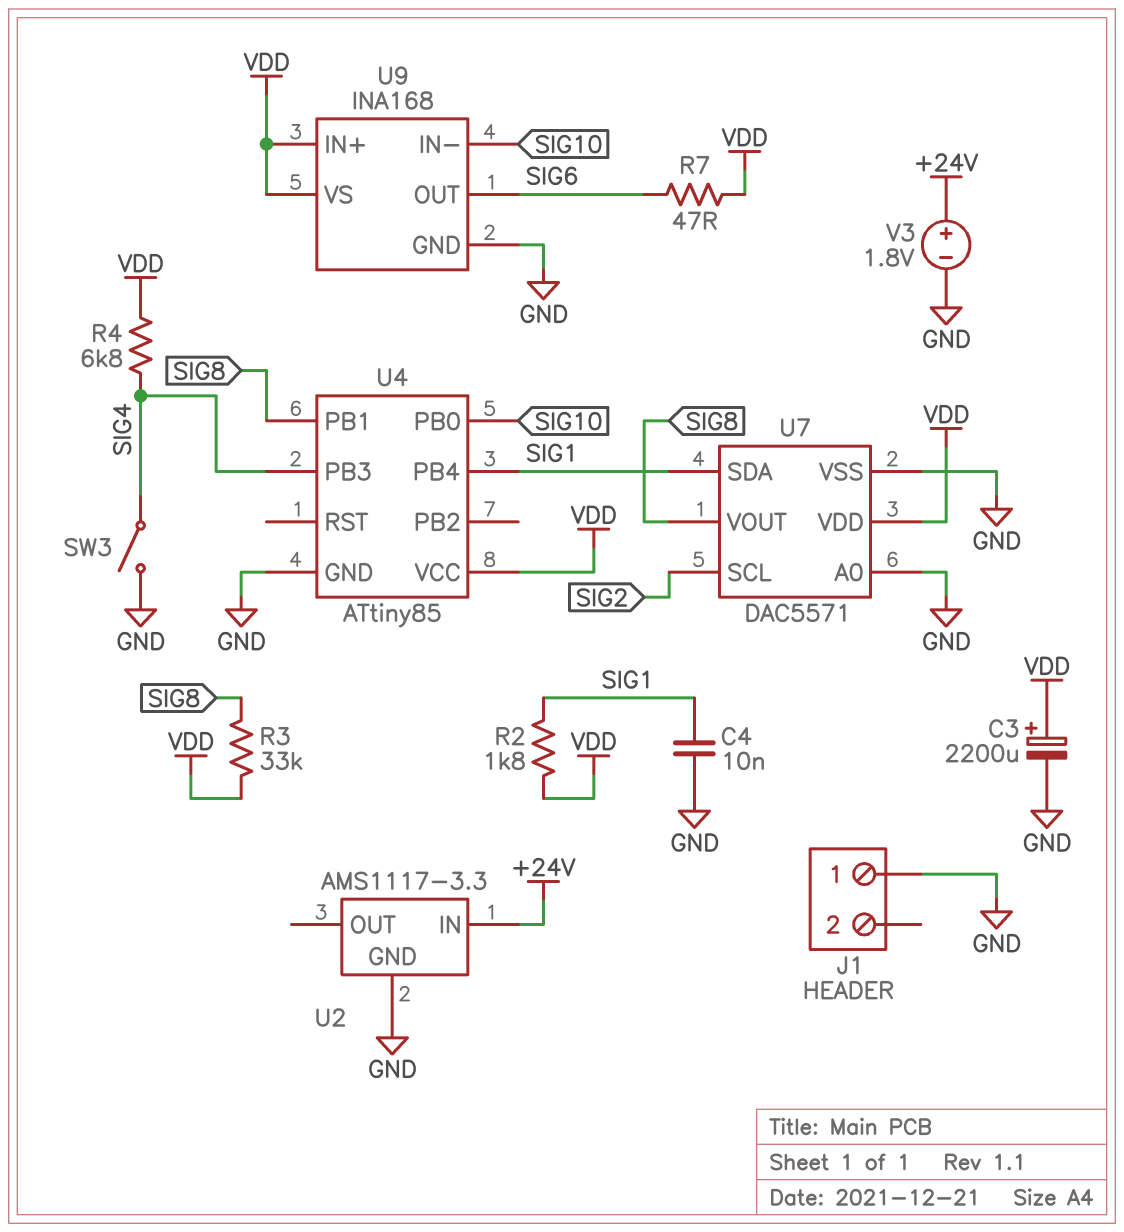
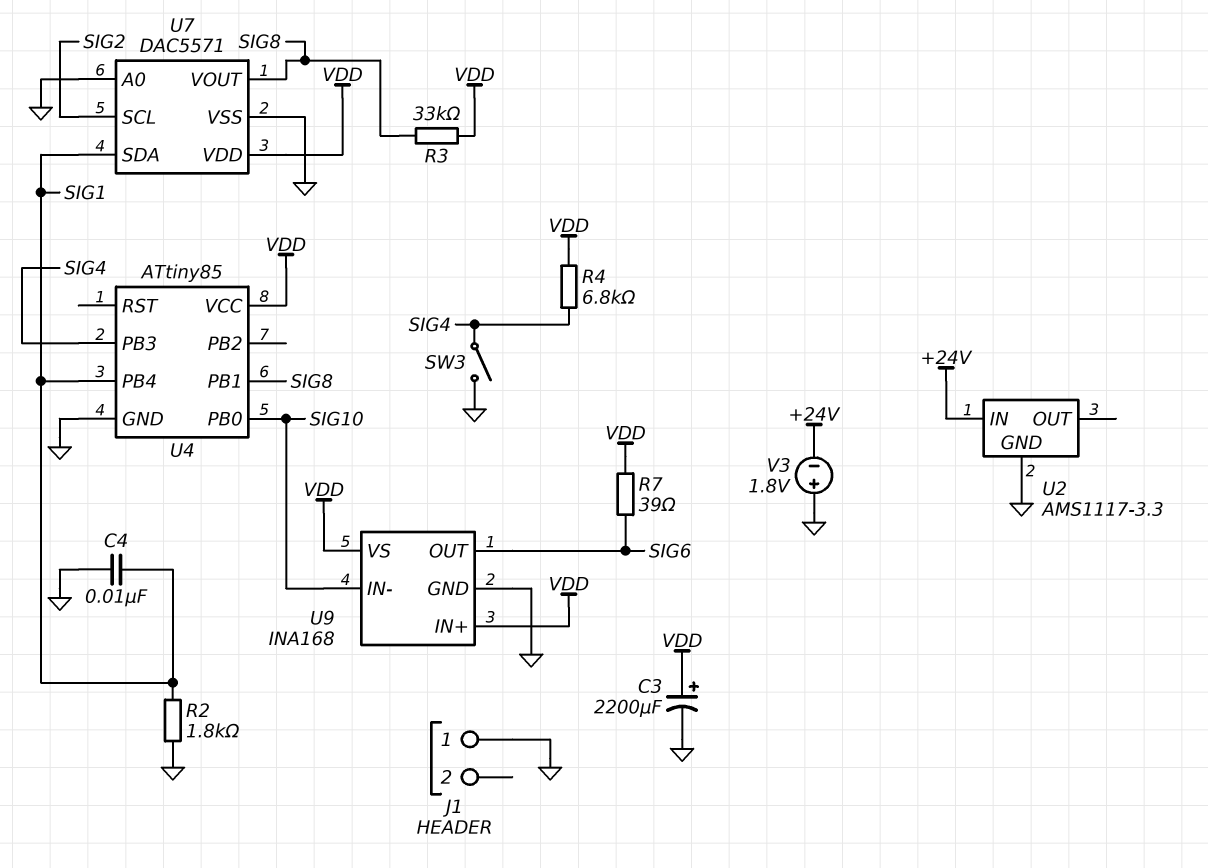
R2: 1.8k (SIG1, VDD) -> 1.8k (GND, SIG1)
R7: 47 (SIG6, VDD) -> 39 (SIG6, VDD)
V3: 1.8V (plus +24V, minus GND) -> 1.8V (plus GND, minus +24V)

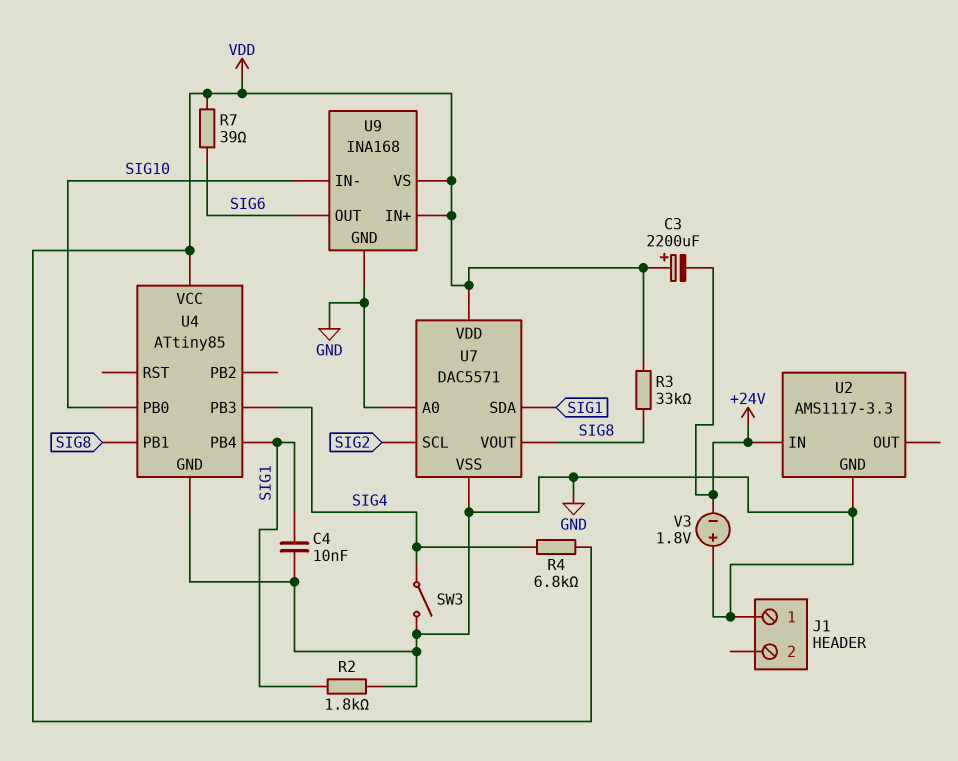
C3: 2200uF (plus VDD, minus GND) -> 2200uF (plus VDD, minus +24V)

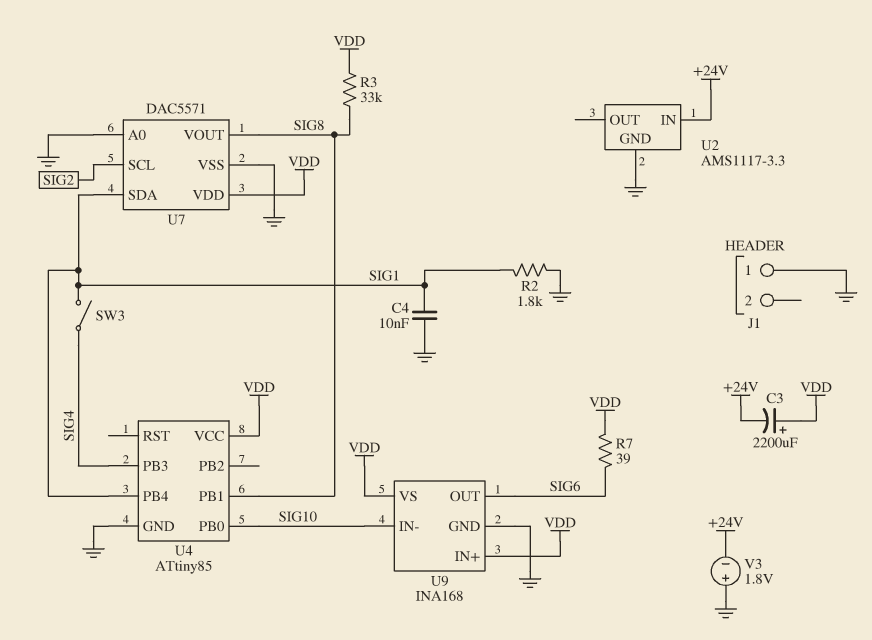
R4: 6.8k (SIG4, VDD) -> none
SW3: switch (GND, SIG4) -> switch (SIG1, SIG4)

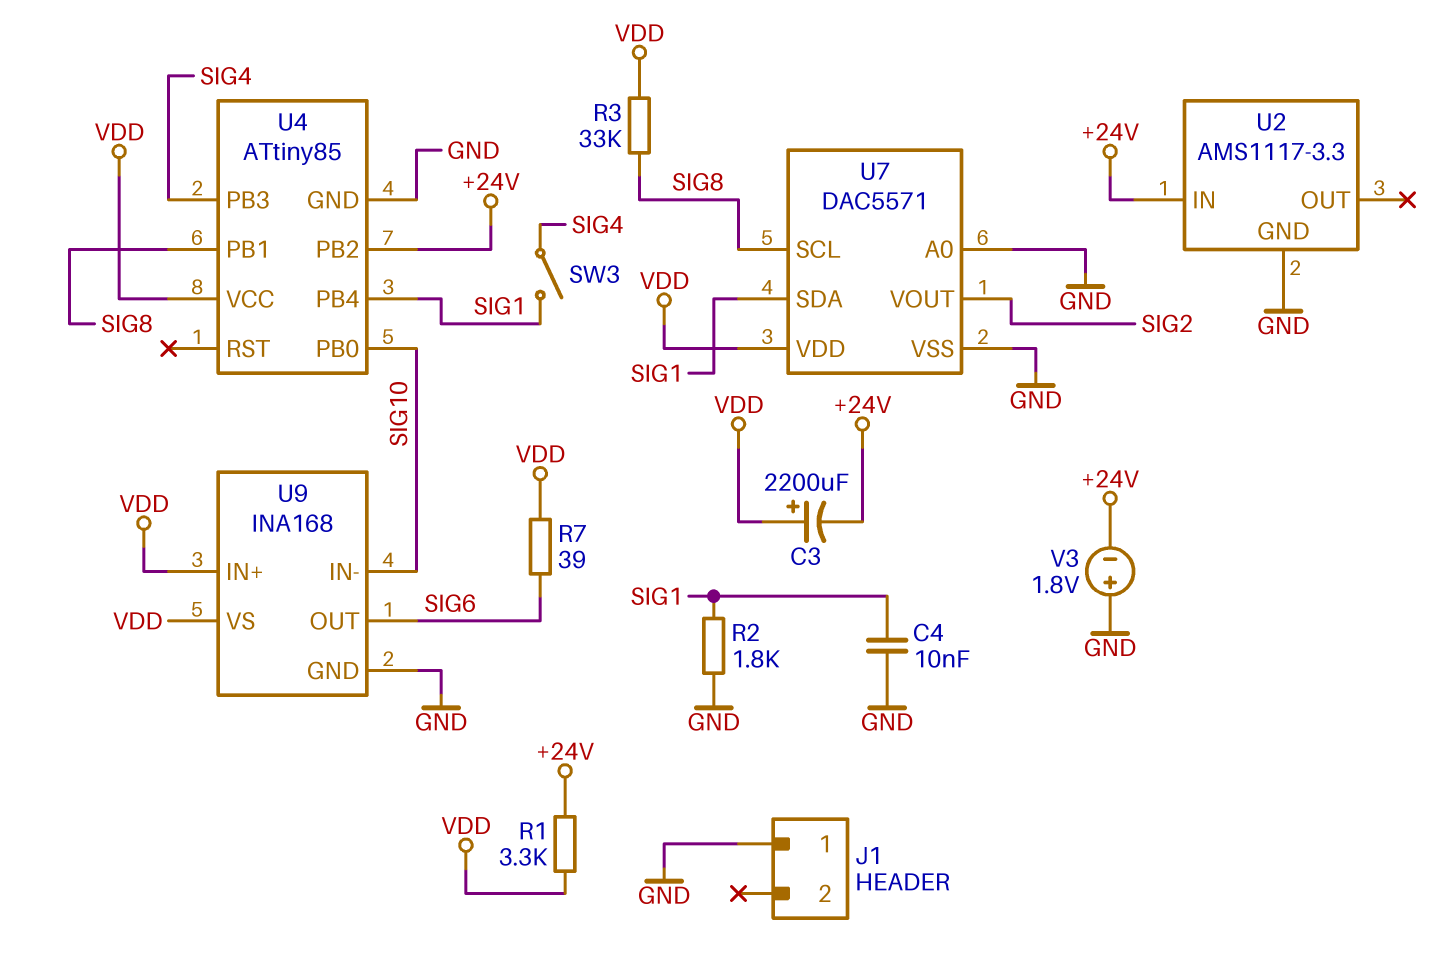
R1: none -> 3.3k (+24V, VDD)
U4 pin PB2: none -> +24V
U7 pin SCL: SIG2 -> SIG8
U7 pin VOUT: SIG8 -> SIG2

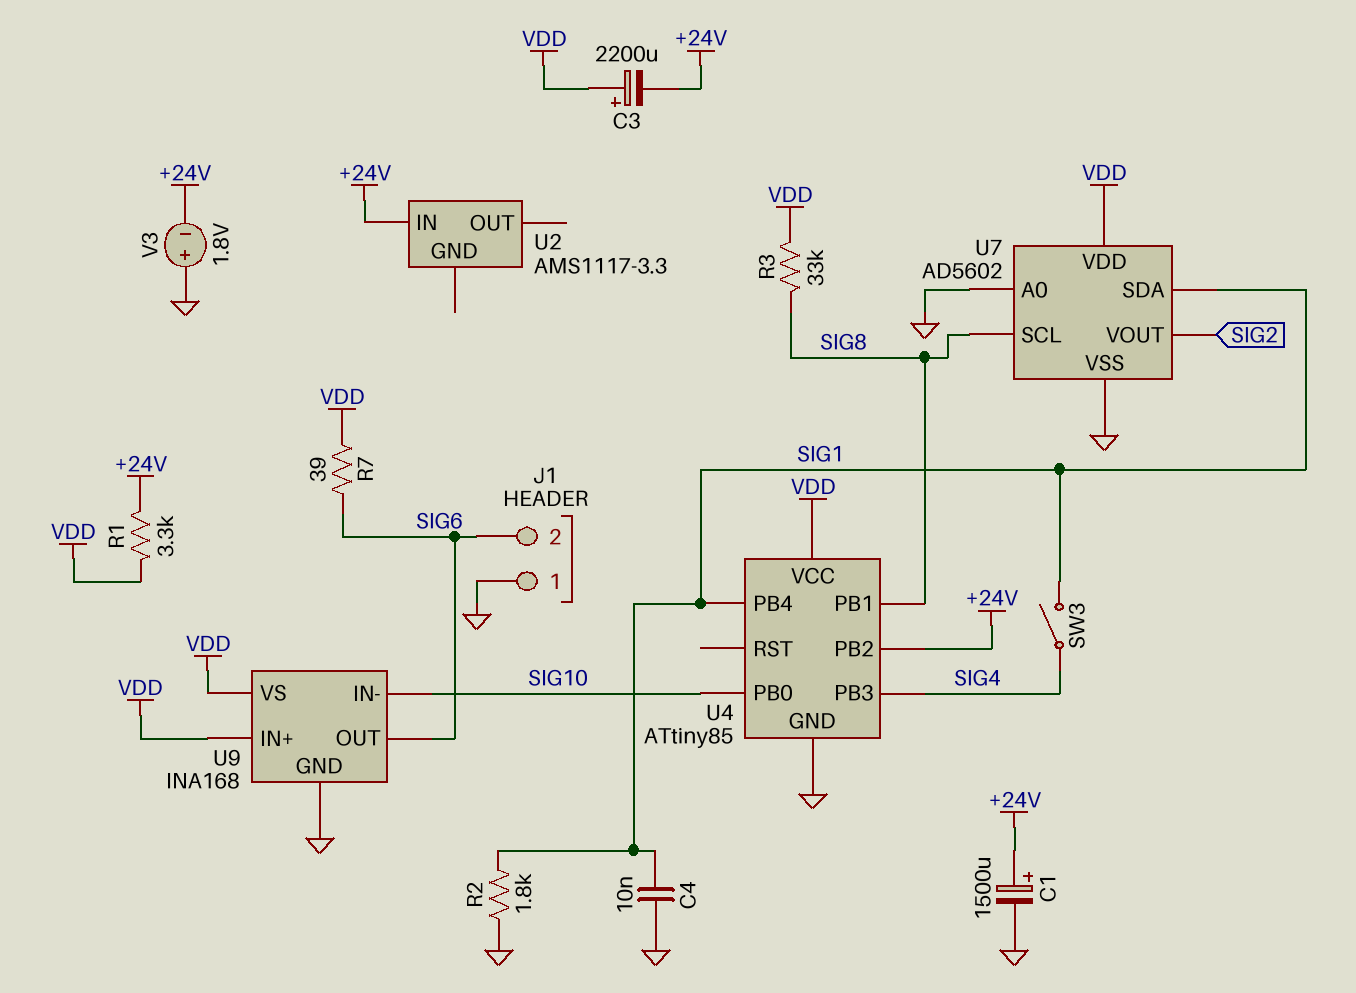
C1: none -> 1500uF (plus +24V, minus GND)
J1 pin 2: none -> SIG6
U2 pin GND: GND -> none
U7: DAC5571 -> AD5602

